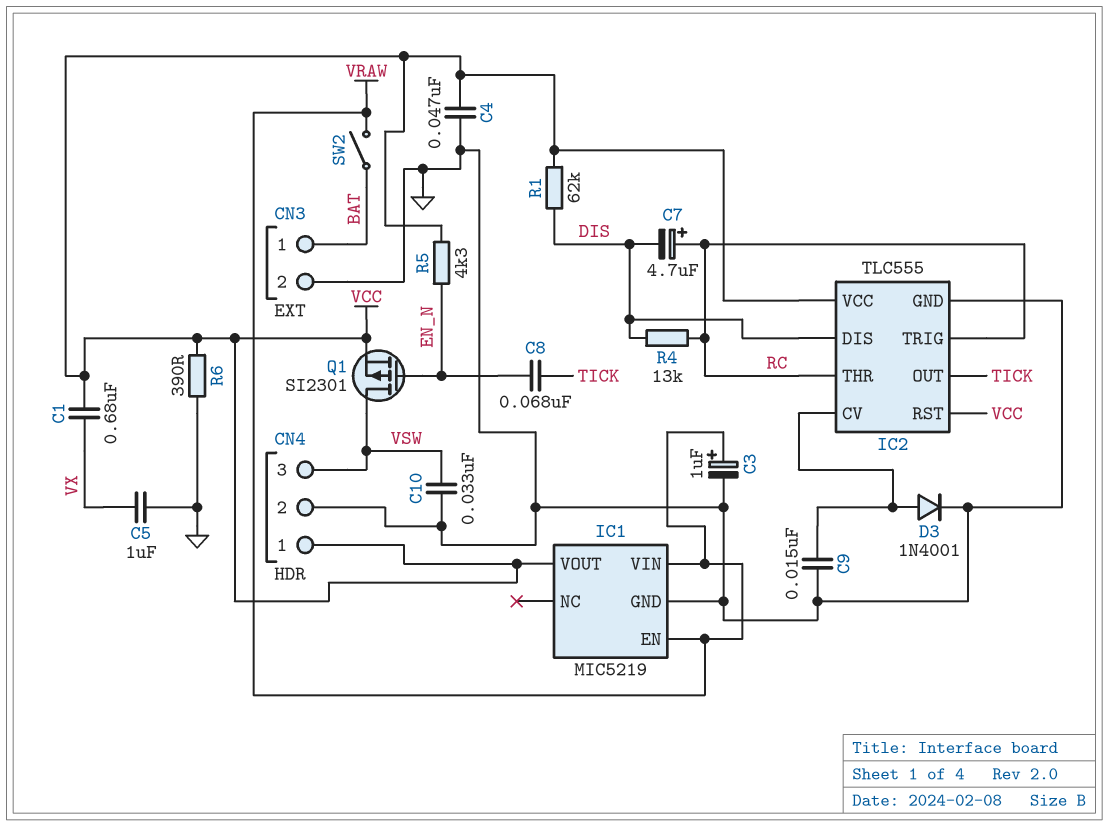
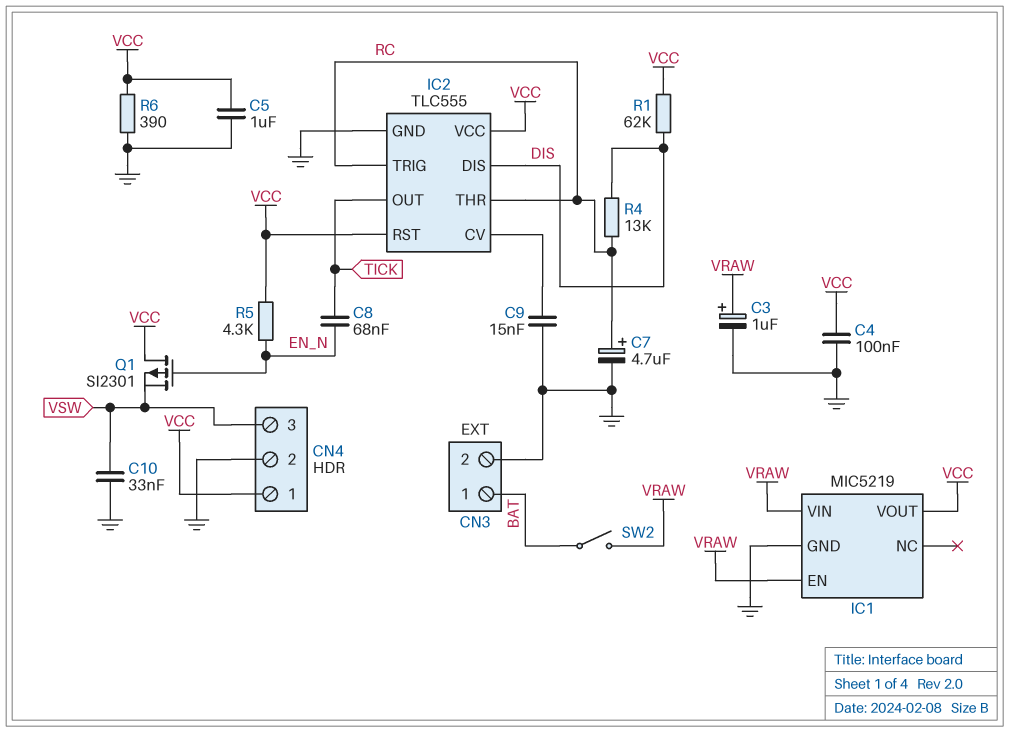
C1: 680nF (VCC, VX) -> none
C4: 47nF (GND, VCC) -> 100nF (GND, VCC)
C5: 1uF (GND, VX) -> 1uF (GND, VCC)
C7: 4.7uF (plus RC, minus DIS) -> 4.7uF (plus RC, minus GND)
D3: diode 1N4001 (A IC2/CV, K GND) -> none
Q1: PMOS SI2301 (G EN_N, D VSW, S VCC) -> PMOS SI2301 (G EN_N, D VCC, S VSW)

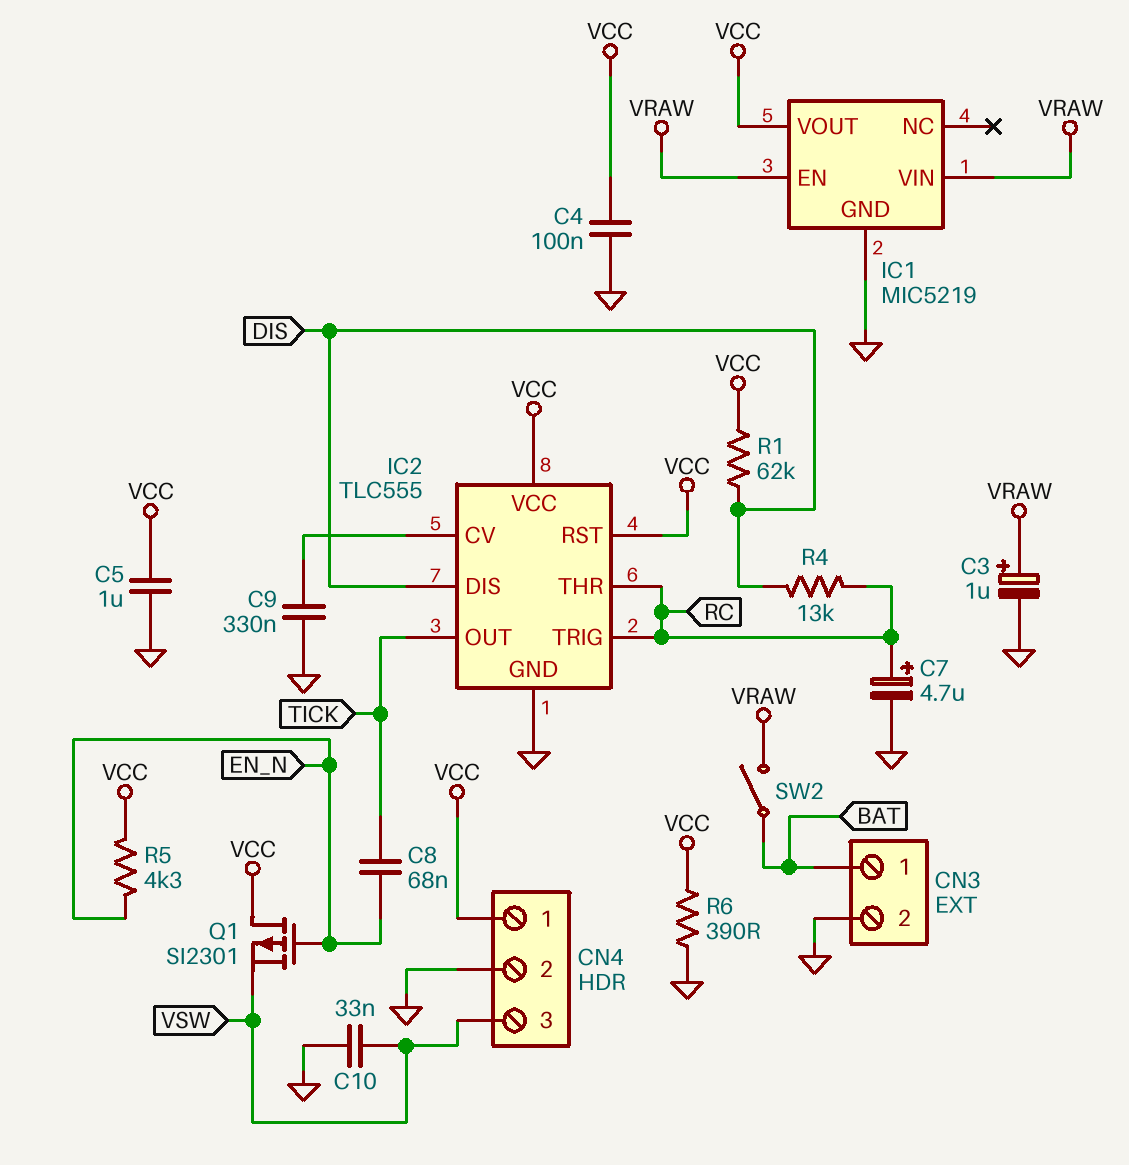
C9: 15nF (GND, IC2/CV) -> 330nF (GND, IC2/CV)

